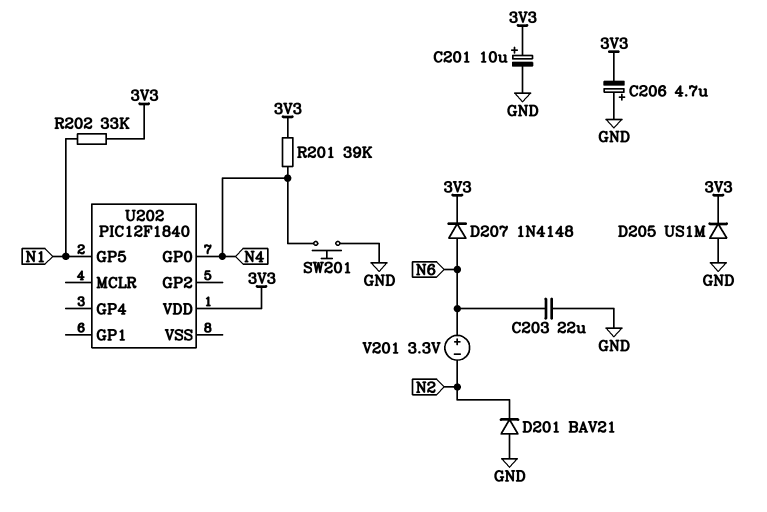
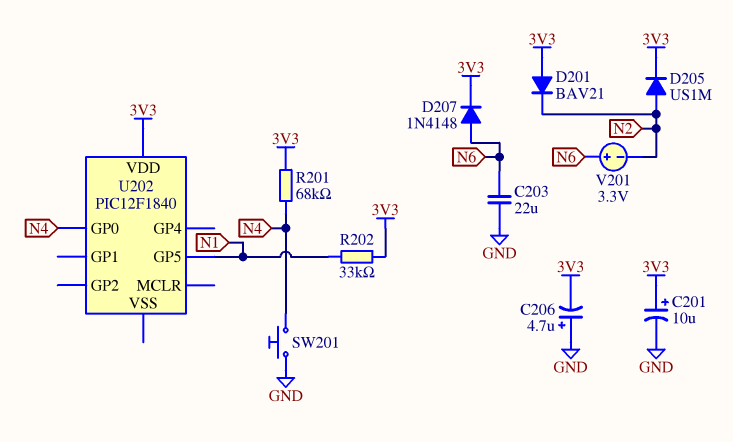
D201: diode BAV21 (A GND, K N2) -> diode BAV21 (A 3V3, K N2)
D205: diode US1M (A GND, K 3V3) -> diode US1M (A N2, K 3V3)
R201: 39k (3V3, N4) -> 68k (3V3, N4)

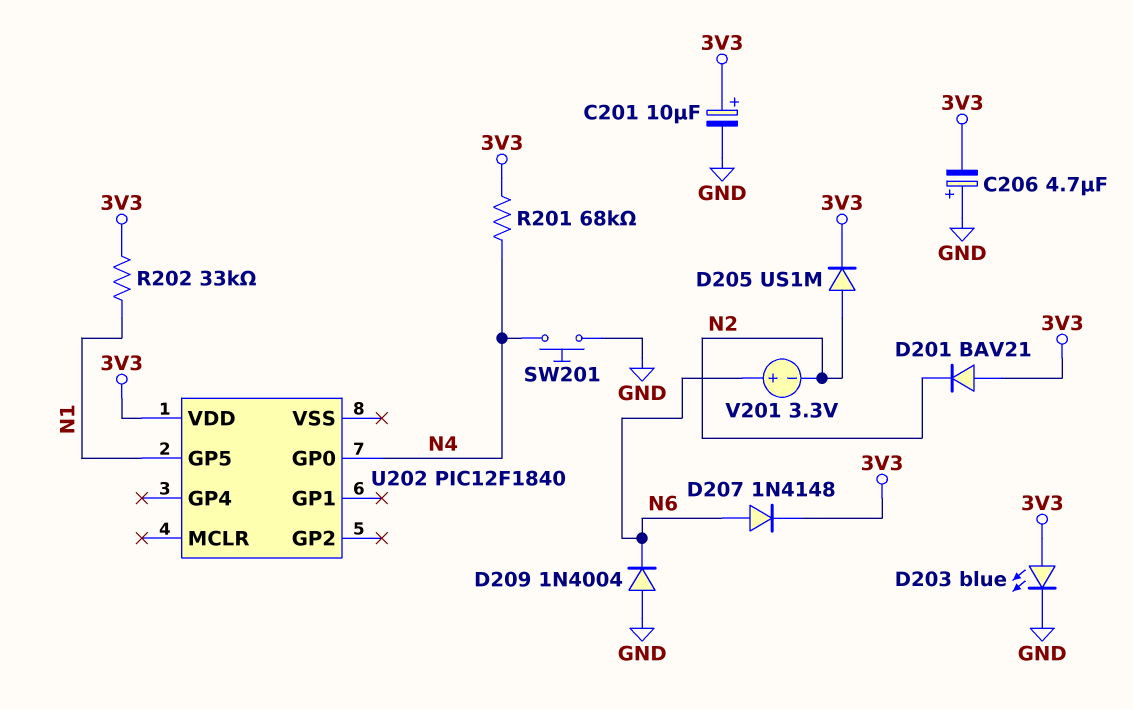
C203: 22uF (GND, N6) -> none
D203: none -> LED blue (A 3V3, K GND)
D209: none -> diode 1N4004 (A GND, K N6)

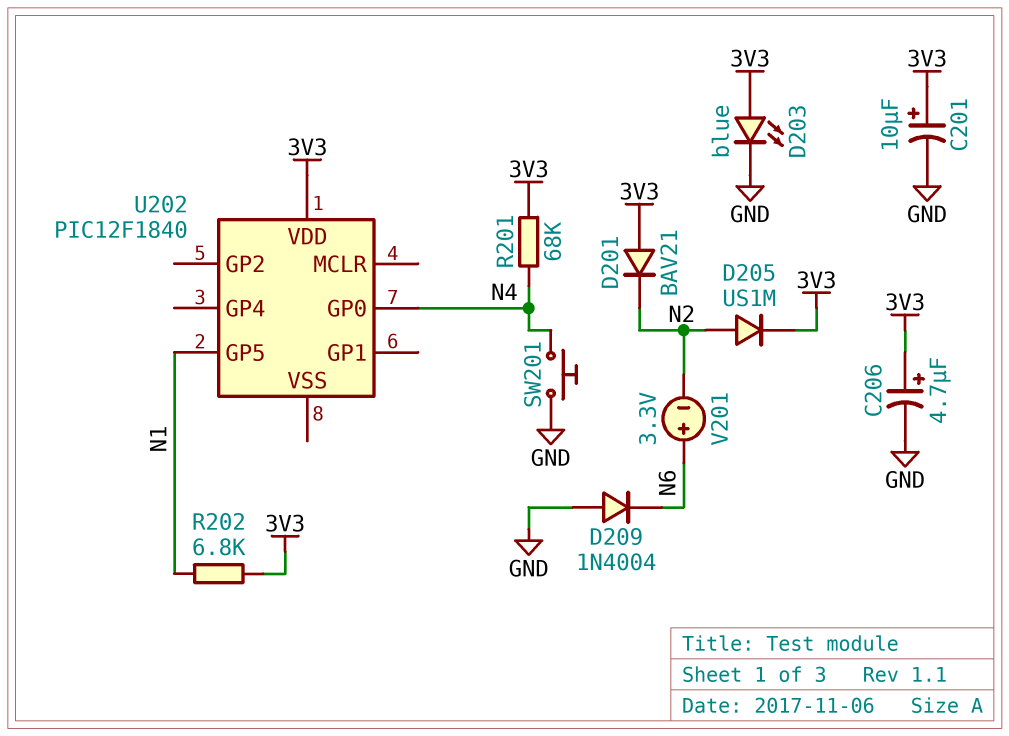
C206: 4.7uF (plus GND, minus 3V3) -> 4.7uF (plus 3V3, minus GND)
D207: diode 1N4148 (A N6, K 3V3) -> none
R202: 33k (3V3, N1) -> 6.8k (3V3, N1)

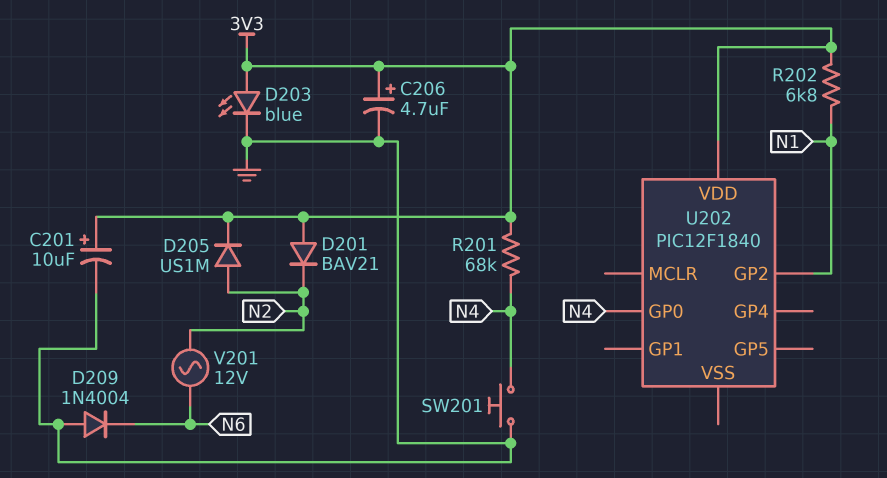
U202 pin GP2: none -> N1
U202 pin GP5: N1 -> none
V201: 3.3V (plus N6, minus N2) -> AC 12V (N2, N6)

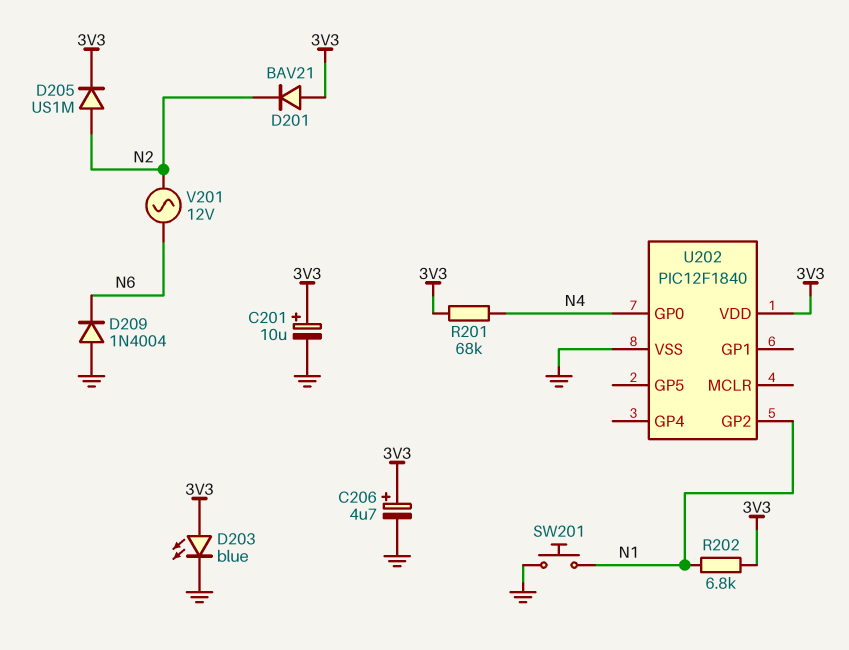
SW201: button (GND, N4) -> button (GND, N1)
U202 pin VSS: none -> GND

